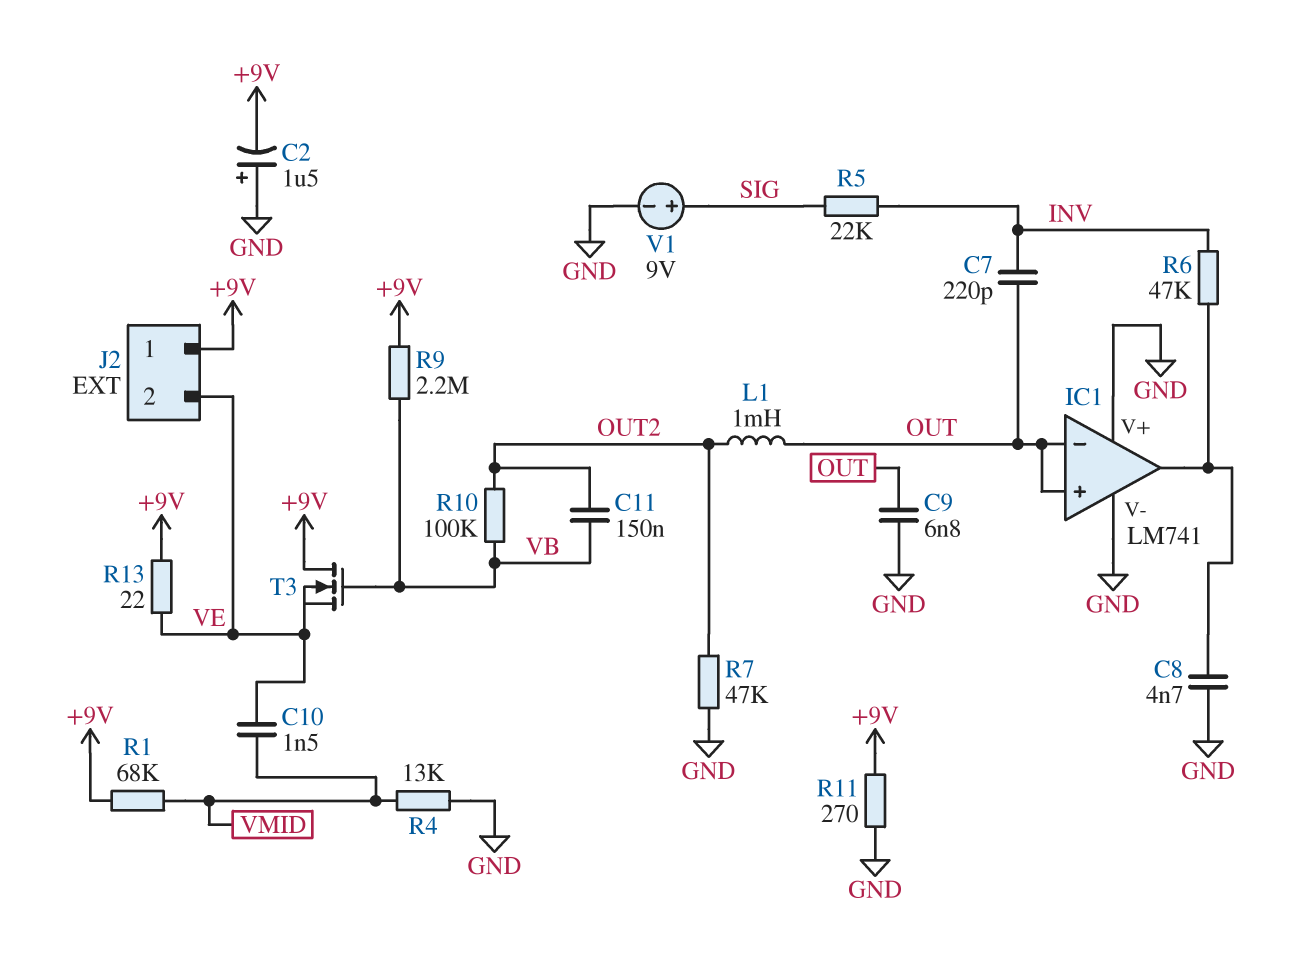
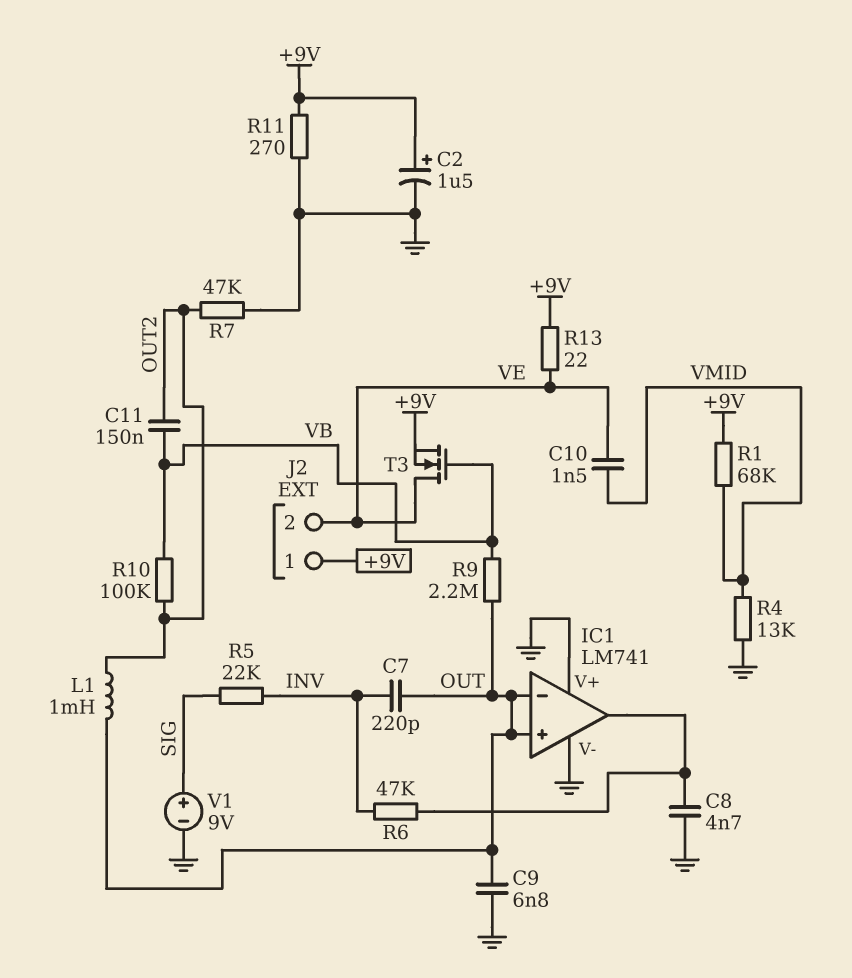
C2: 1.5uF (plus GND, minus +9V) -> 1.5uF (plus +9V, minus GND)
R9: 2.2M (+9V, VB) -> 2.2M (OUT, VB)
T3: NMOS (G VB, D +9V, S VE) -> NMOS (G VB, D VE, S +9V)

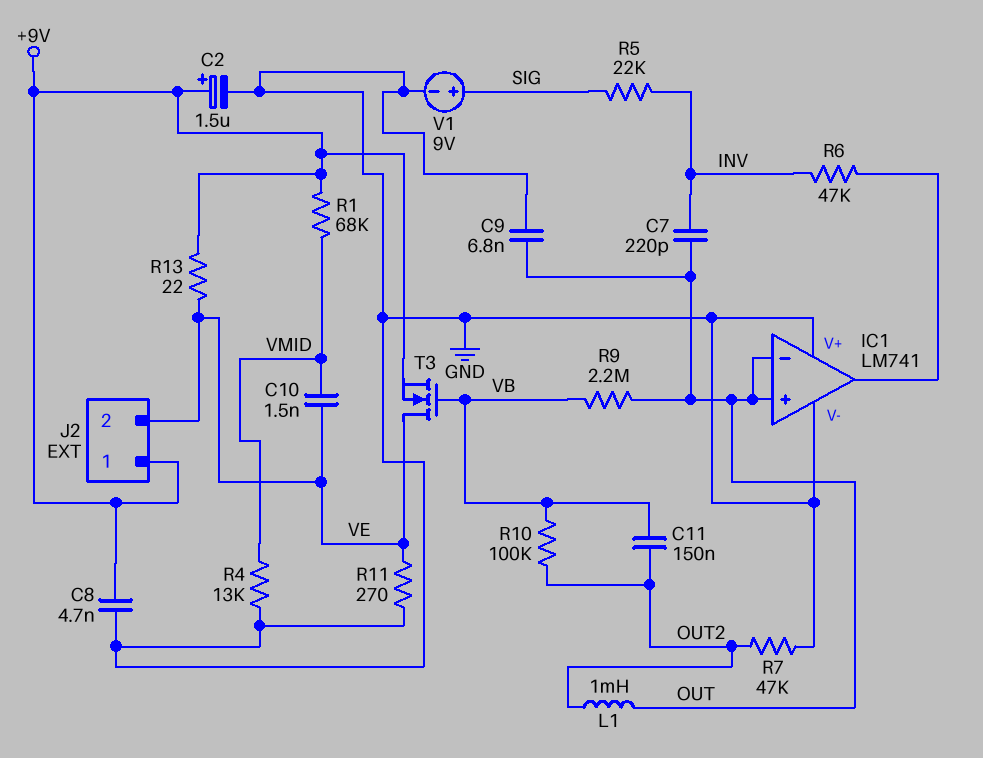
C8: 4.7nF (GND, IC1/out) -> 4.7nF (+9V, GND)
R11: 270 (+9V, GND) -> 270 (GND, VE)

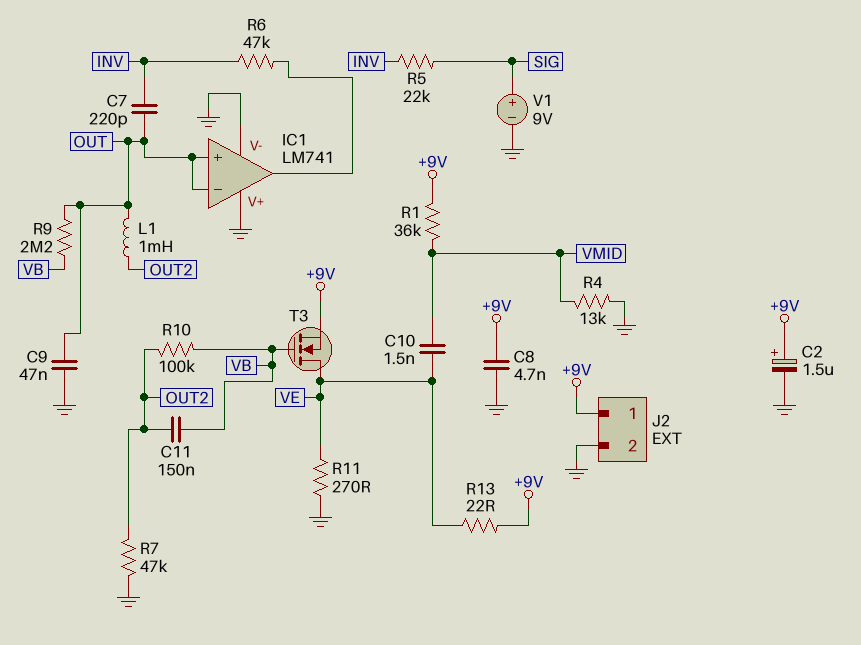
C9: 6.8nF (GND, OUT) -> 47nF (GND, OUT)
J2 pin 2: VE -> GND
R1: 68k (+9V, VMID) -> 36k (+9V, VMID)

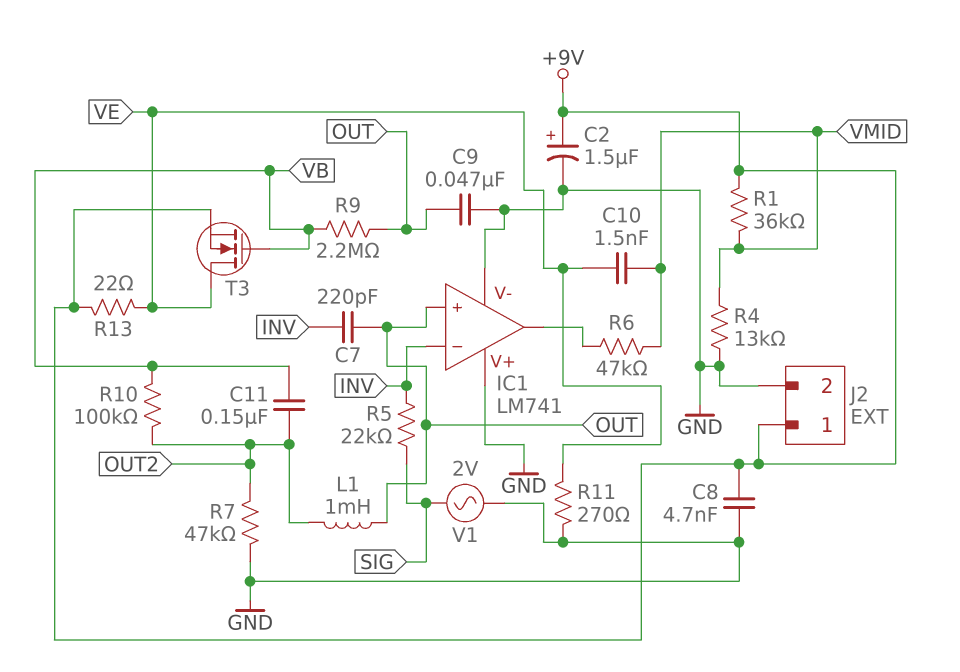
IC1 pin in-: OUT -> INV
R6: 47k (IC1/out, INV) -> 47k (IC1/out, VMID)
V1: 9V (plus SIG, minus GND) -> AC 2V (GND, SIG)

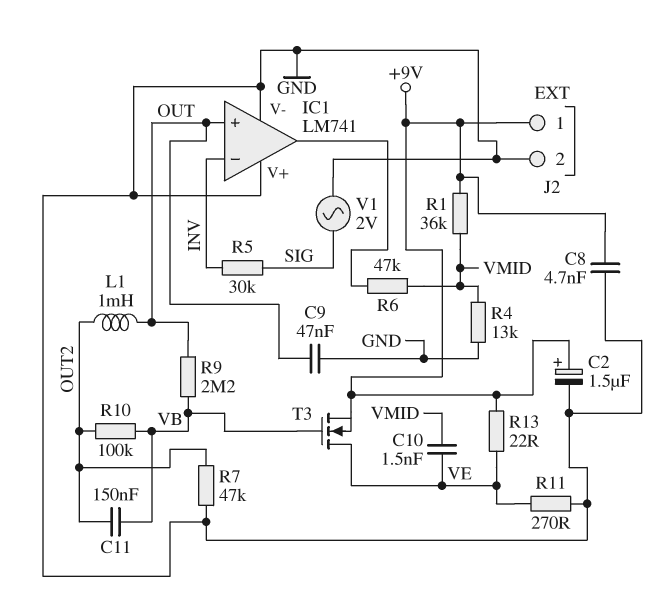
C7: 220pF (INV, OUT) -> none
R5: 22k (INV, SIG) -> 30k (INV, SIG)

